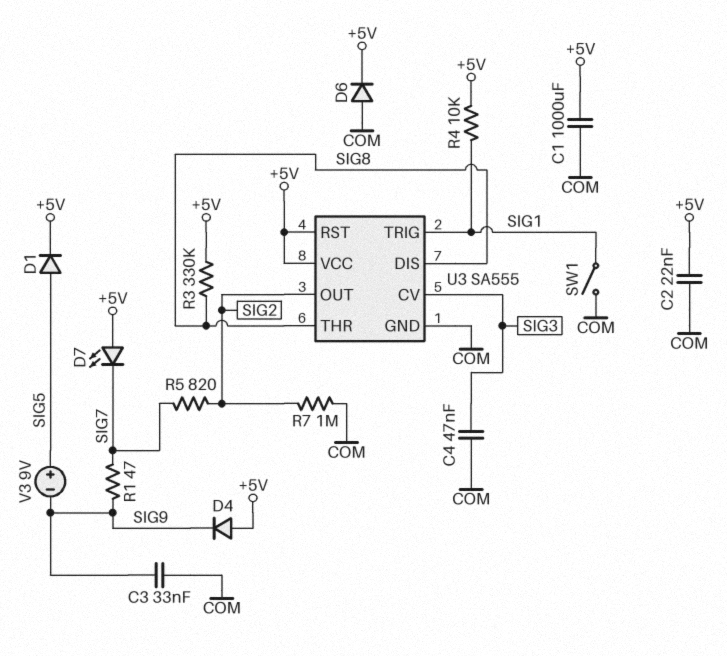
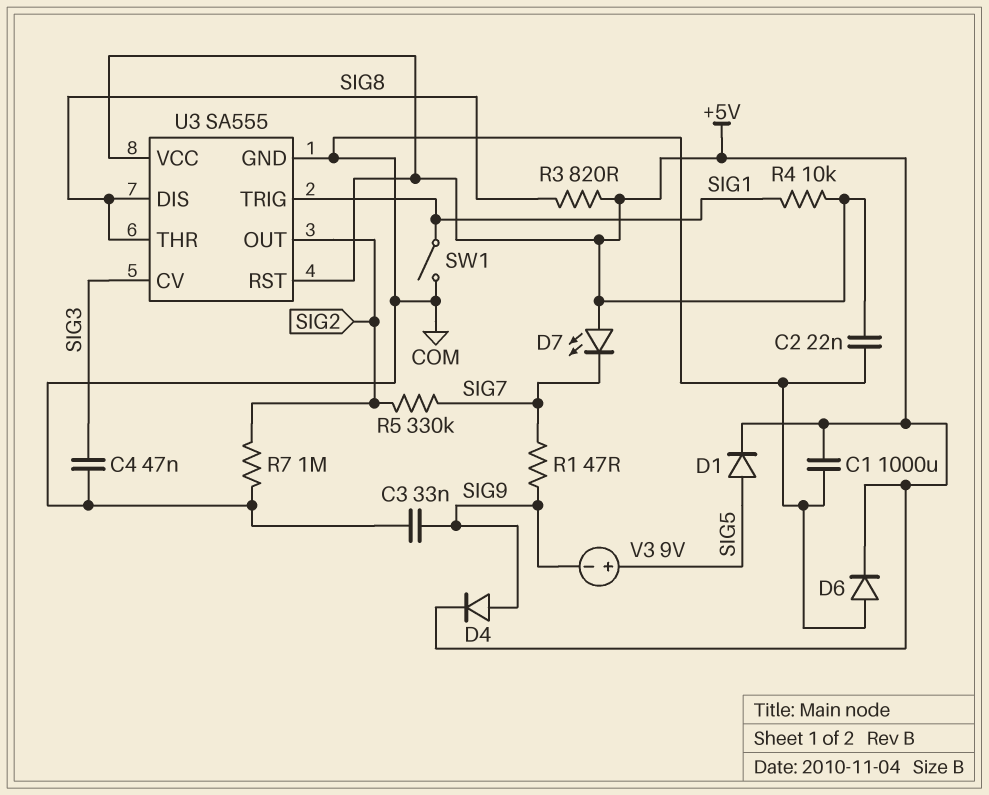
D4: diode (A +5V, K SIG9) -> diode (A SIG9, K +5V)
R3: 330k (+5V, SIG8) -> 820 (+5V, SIG8)
R5: 820 (SIG2, SIG7) -> 330k (SIG2, SIG7)

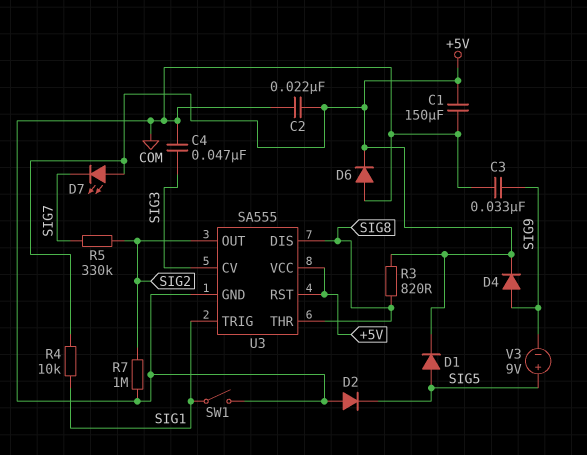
C1: 1000uF (+5V, COM) -> 150uF (+5V, COM)
D2: none -> diode (A COM, K SIG5)
R1: 47 (SIG7, SIG9) -> none

